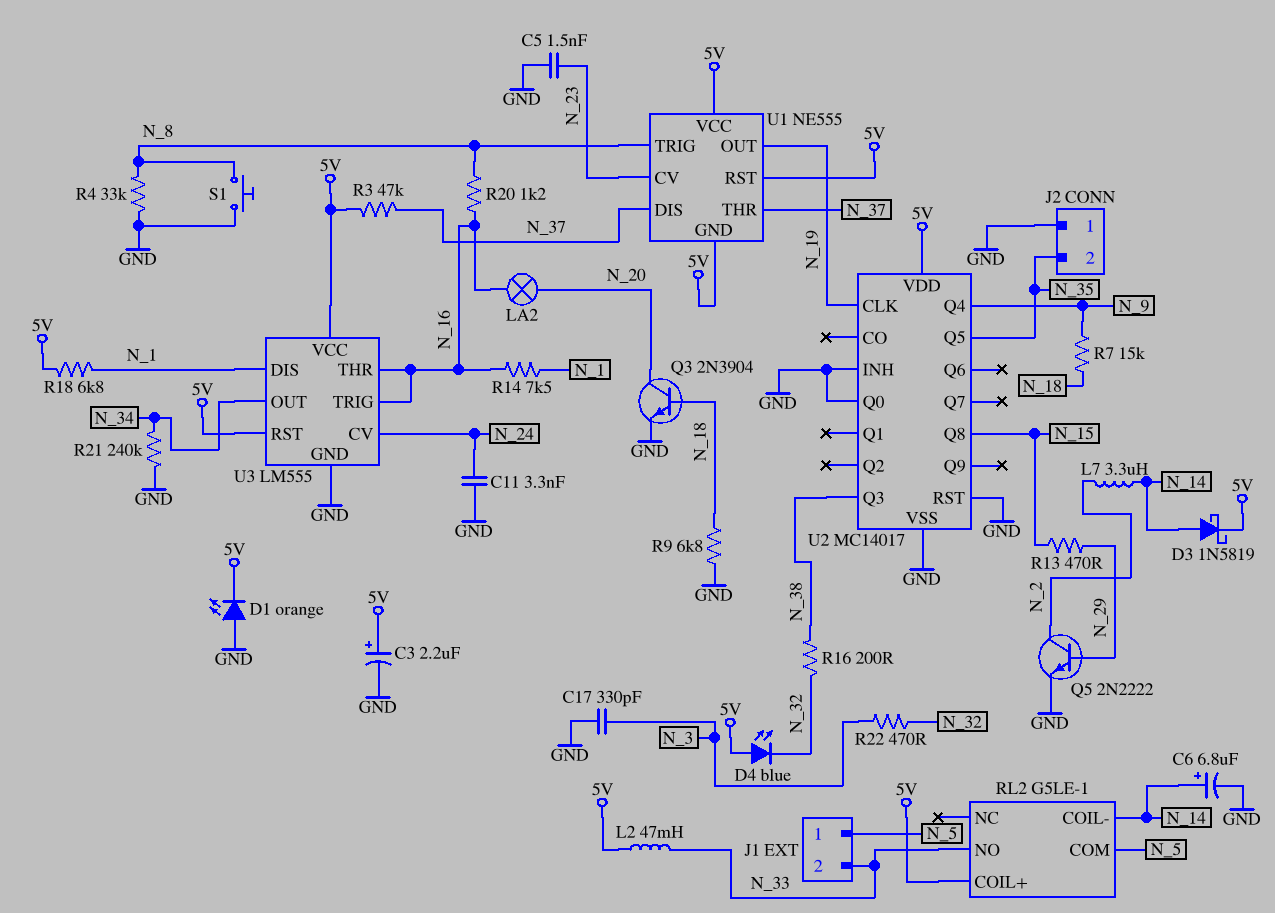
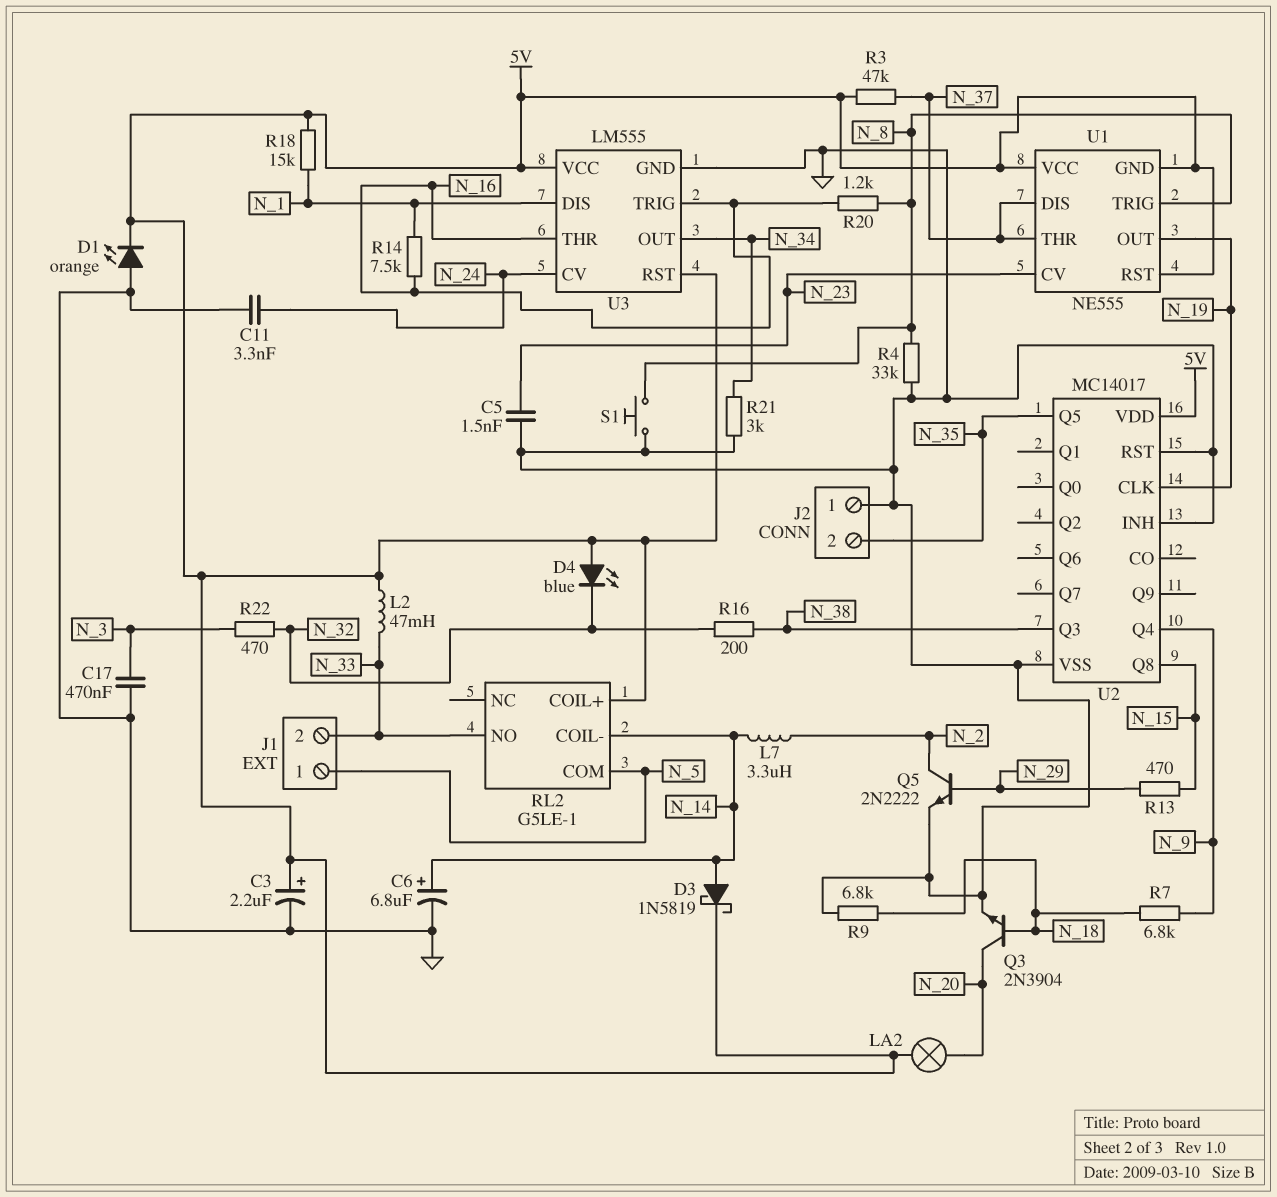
C17: 330pF (GND, N_3) -> 470nF (GND, N_3)
LA2: lamp (N_16, N_20) -> lamp (5V, N_20)
R7: 15k (N_9, N_18) -> 6.8k (N_9, N_18)
R18: 6.8k (5V, N_1) -> 15k (5V, N_1)
R21: 240k (GND, N_34) -> 3k (GND, N_34)
U2 pin Q0: GND -> none

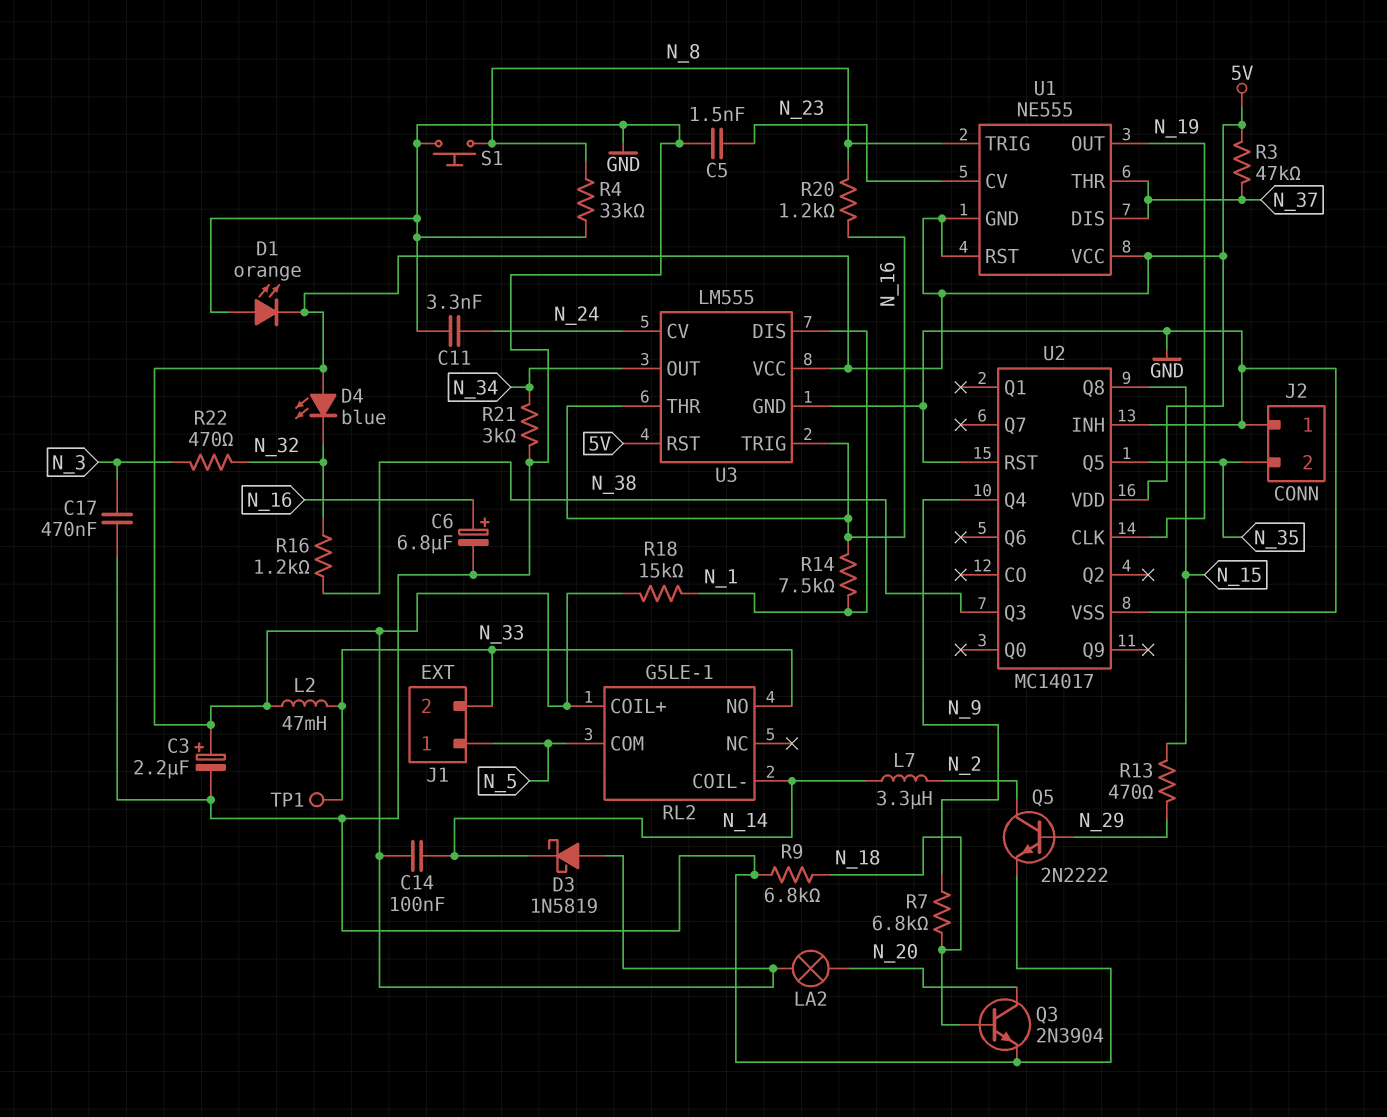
C6: 6.8uF (plus N_14, minus GND) -> 6.8uF (plus N_16, minus GND)
C14: none -> 100nF (5V, N_14)
D3: schottky 1N5819 (A N_14, K 5V) -> schottky 1N5819 (A 5V, K N_14)
R16: 200 (N_32, N_38) -> 1.2k (N_32, N_38)
TP1: none -> test point (N_33)

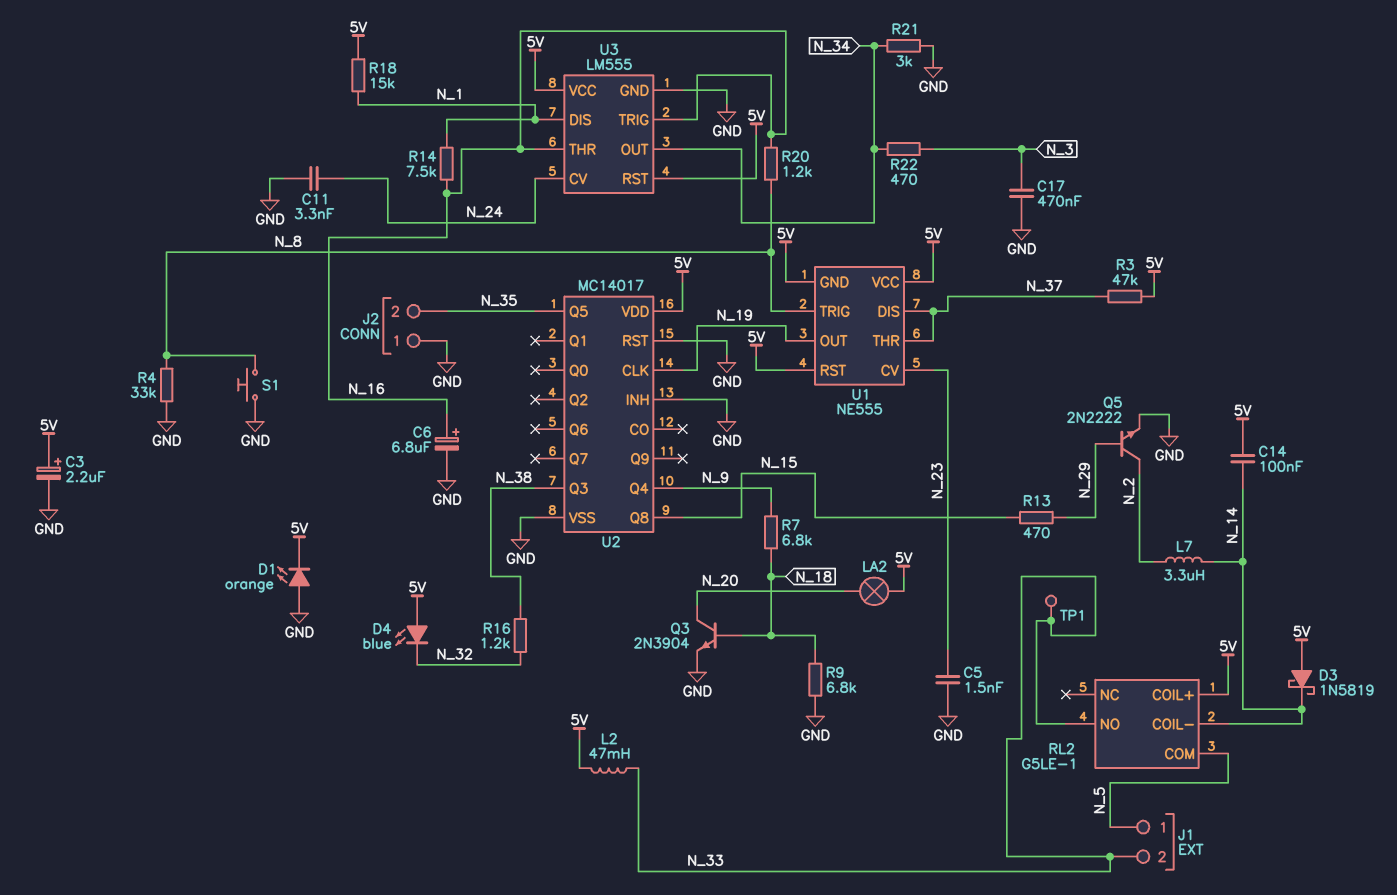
R22: 470 (N_3, N_32) -> 470 (N_3, N_34)

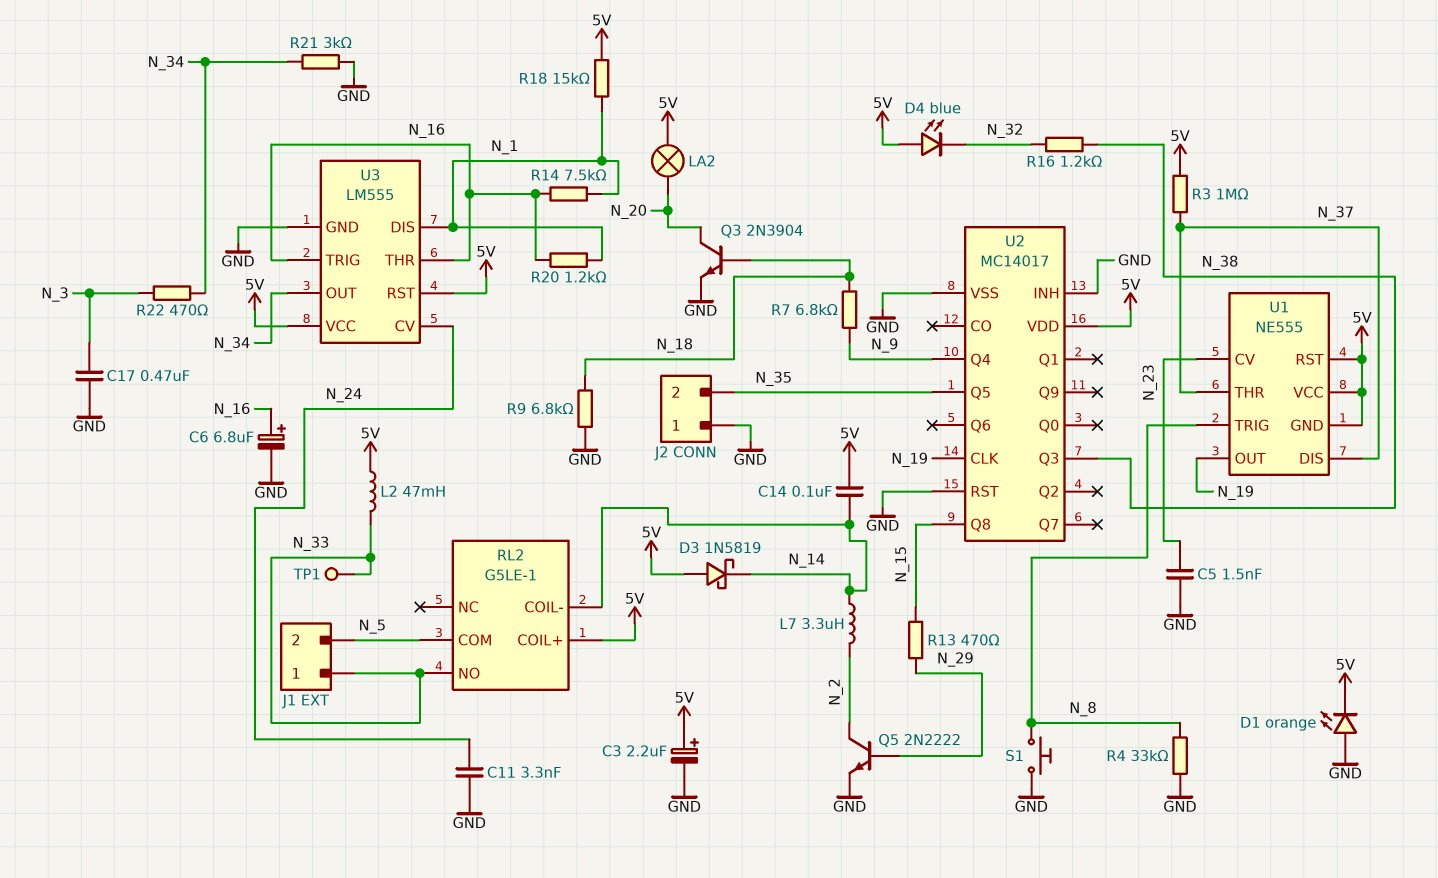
J1 pin 1: N_5 -> N_33
J1 pin 2: N_33 -> N_5
R3: 47k (5V, N_37) -> 1M (5V, N_37)
R20: 1.2k (N_8, N_16) -> 1.2k (N_1, N_16)

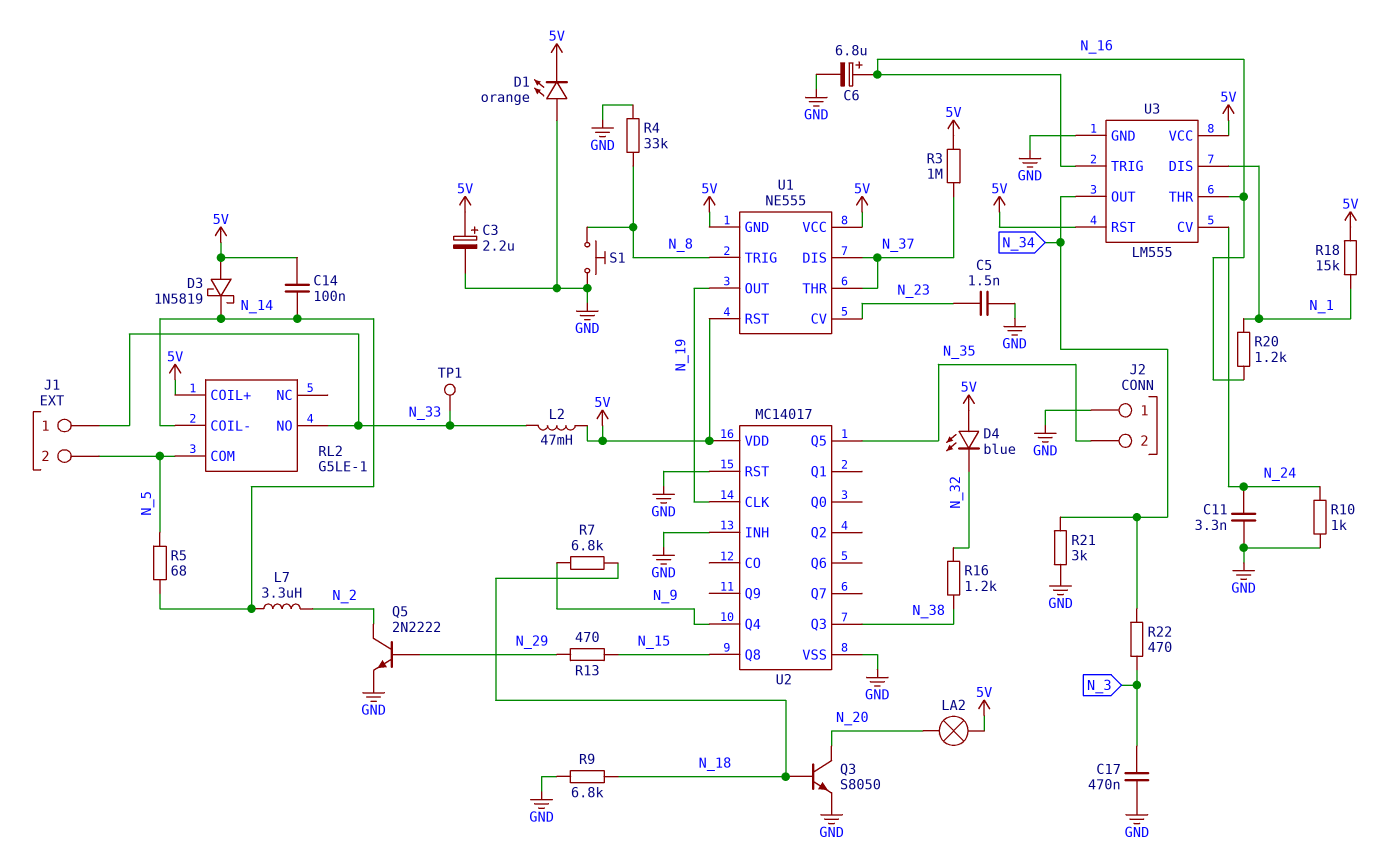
Q3: NPN 2N3904 (B N_18, C N_20, E GND) -> NPN S8050 (B N_18, C N_20, E GND)
R5: none -> 68 (N_5, N_14)
R10: none -> 1k (GND, N_24)
R14: 7.5k (N_1, N_16) -> none

